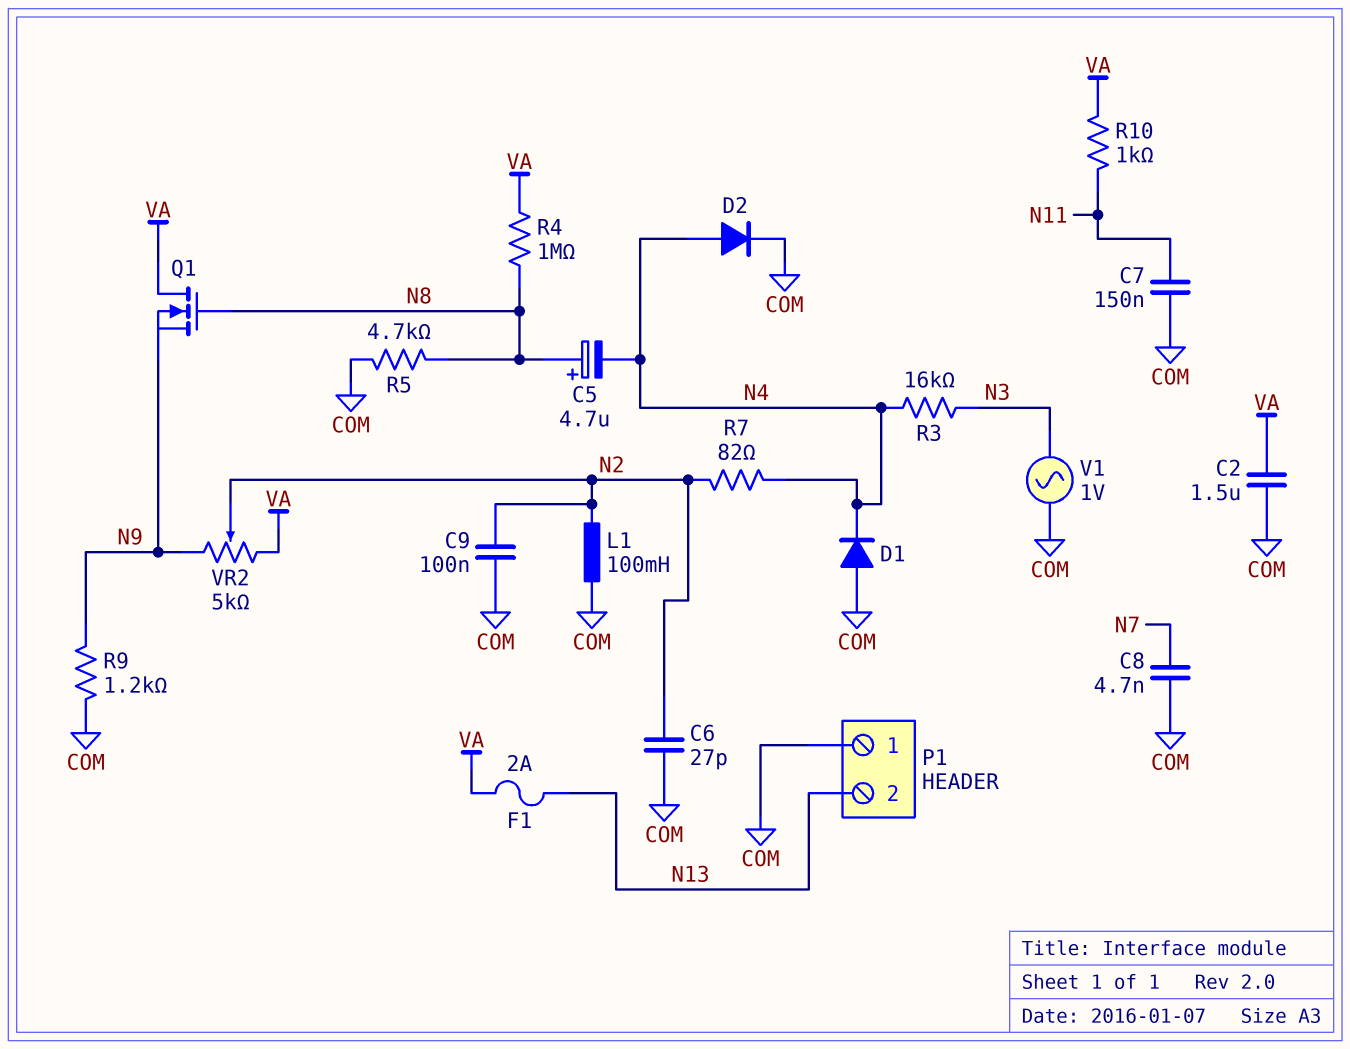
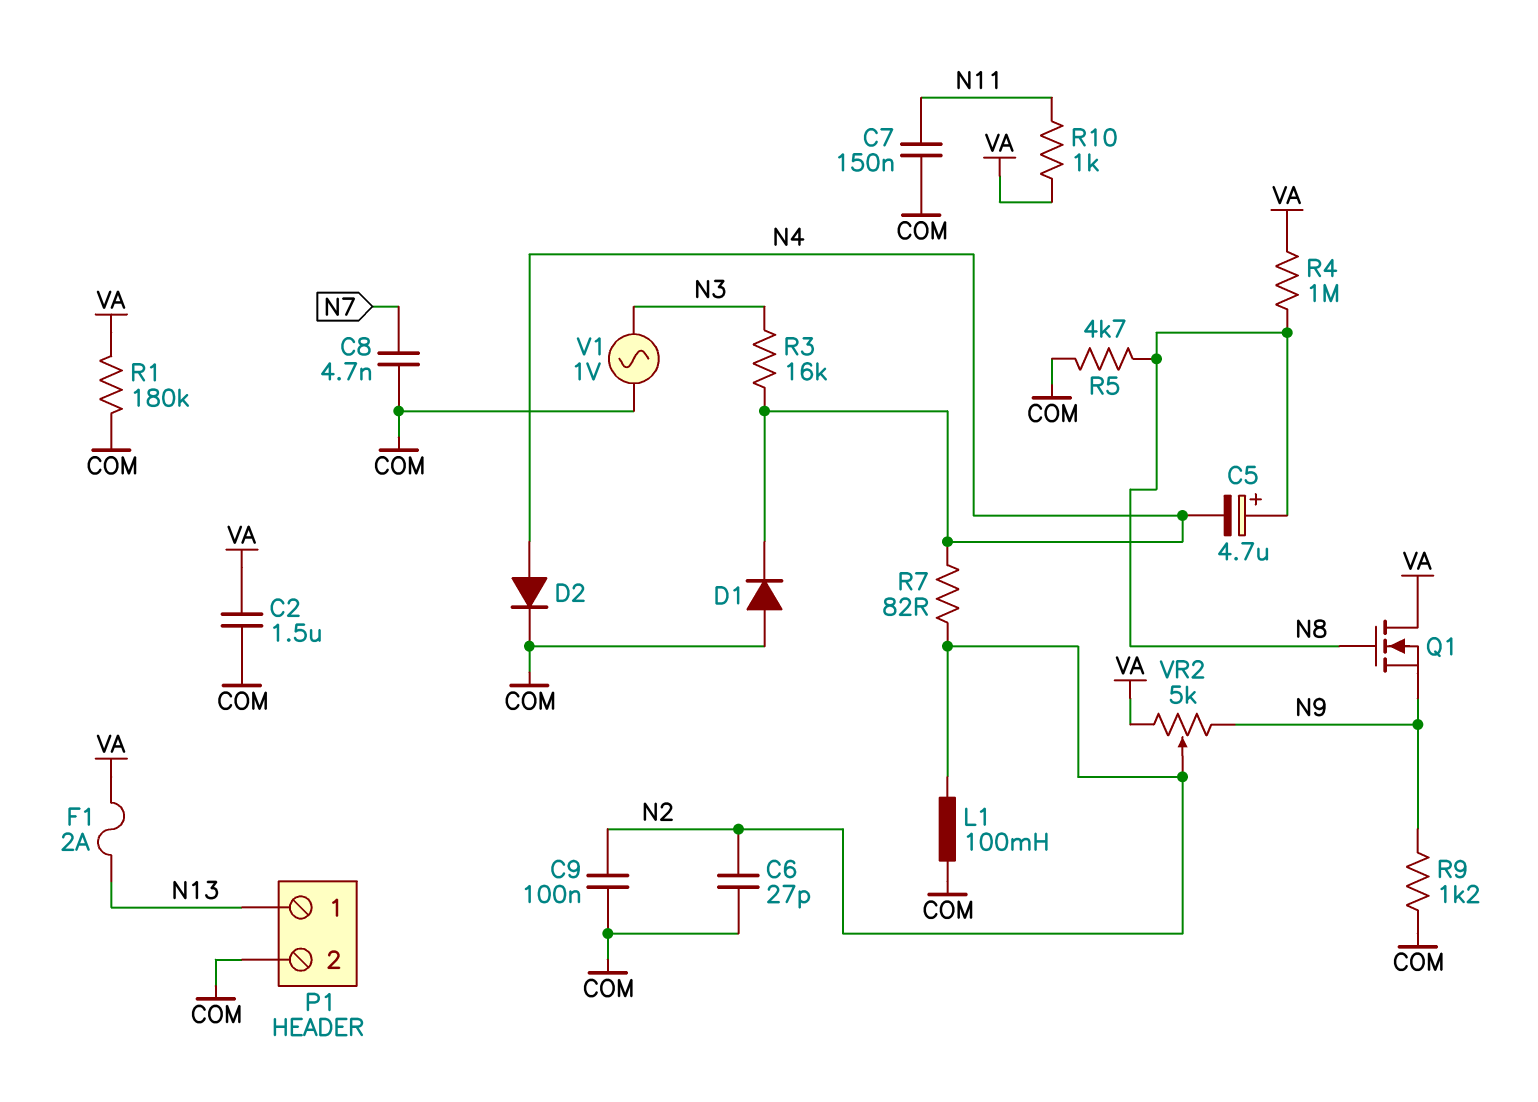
P1 pin 1: COM -> N13
P1 pin 2: N13 -> COM
R1: none -> 180k (COM, VA)

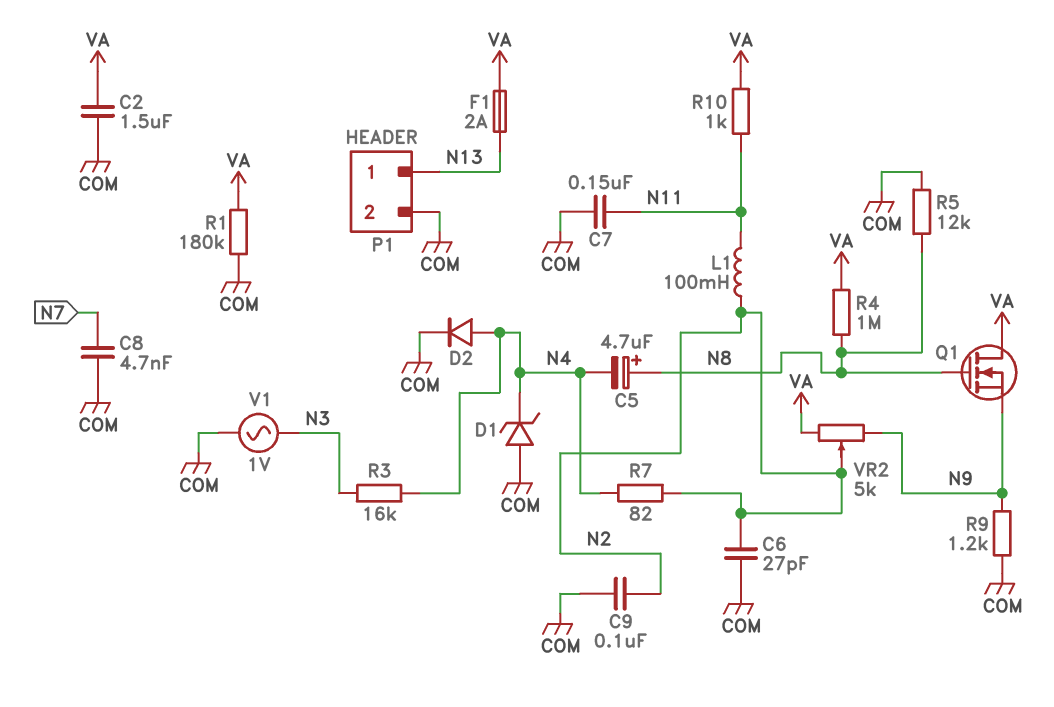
D1: diode (A COM, K N4) -> zener (A COM, K N4)
L1: 100mH (COM, N2) -> 100mH (N2, N11)
R5: 4.7k (COM, N8) -> 12k (COM, N8)

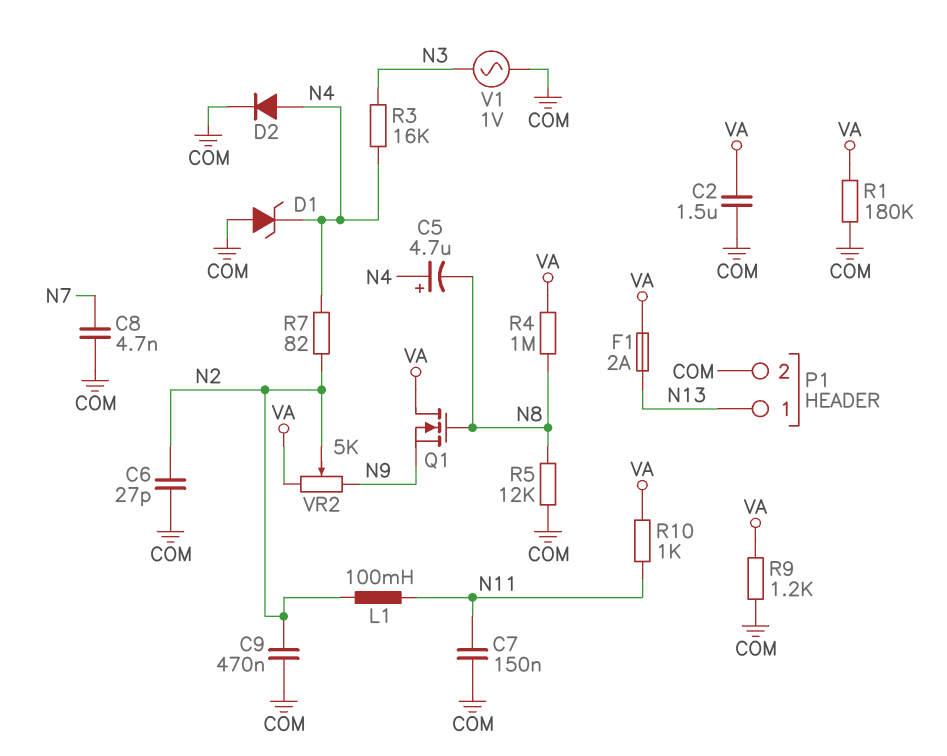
C5: 4.7uF (plus N8, minus N4) -> 4.7uF (plus N4, minus N8)
C9: 100nF (COM, N2) -> 470nF (COM, N2)
R9: 1.2k (COM, N9) -> 1.2k (COM, VA)

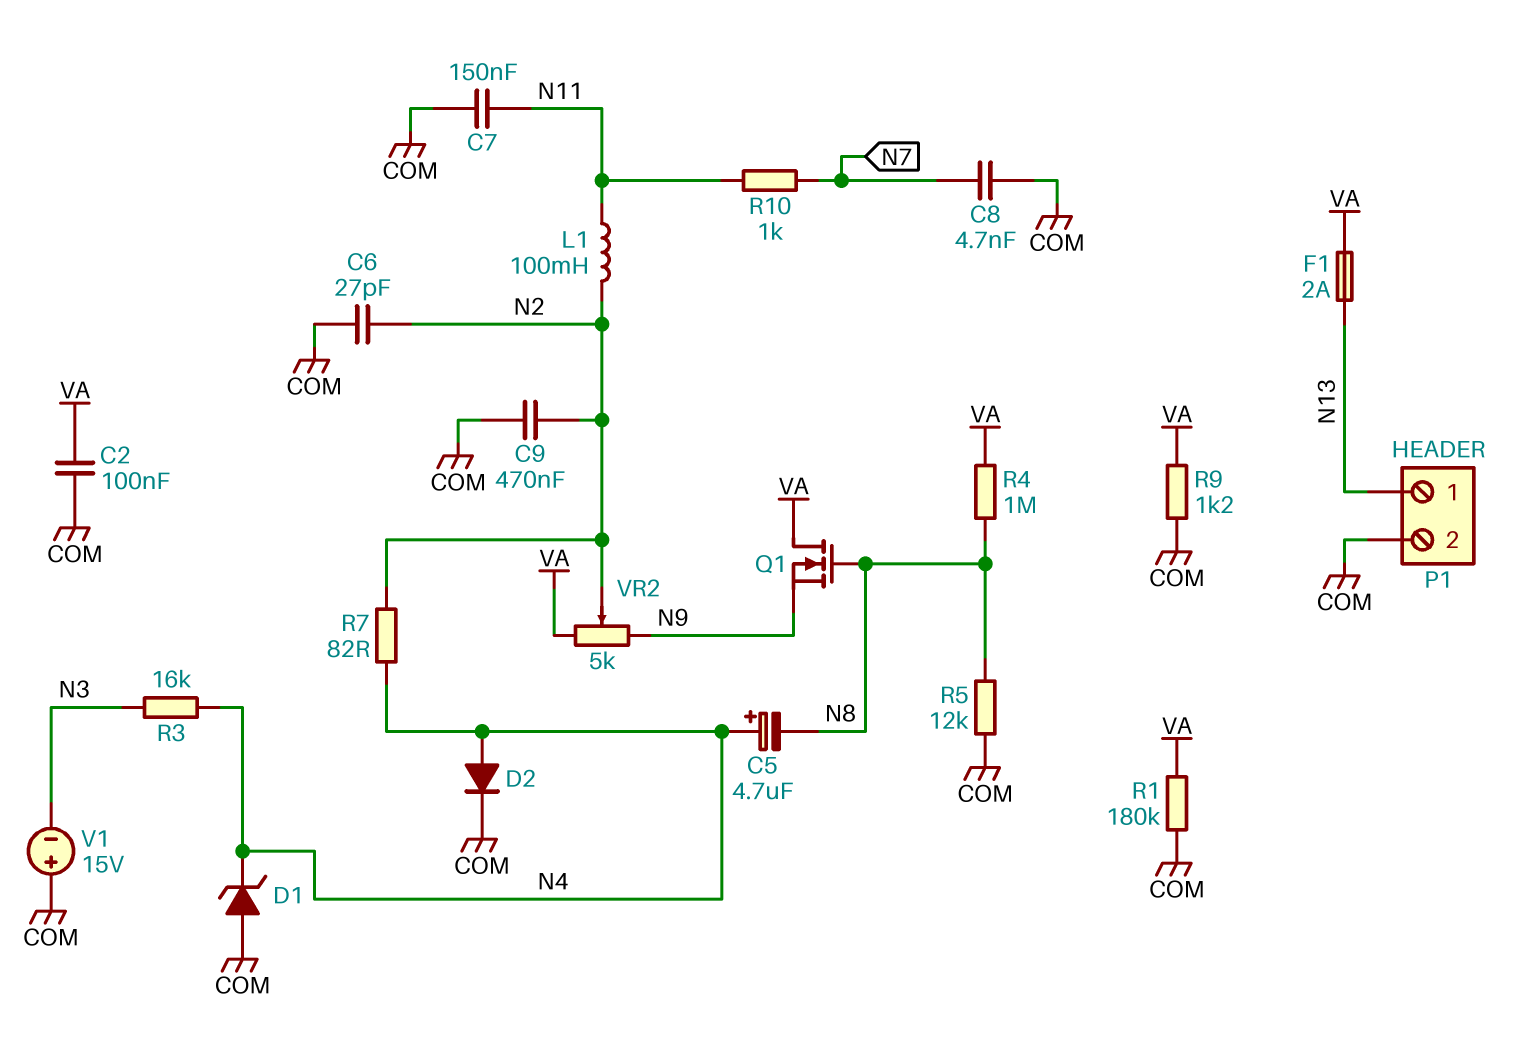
C2: 1.5uF (COM, VA) -> 100nF (COM, VA)
R10: 1k (N11, VA) -> 1k (N7, N11)
V1: AC 1V (COM, N3) -> 15V (plus COM, minus N3)

